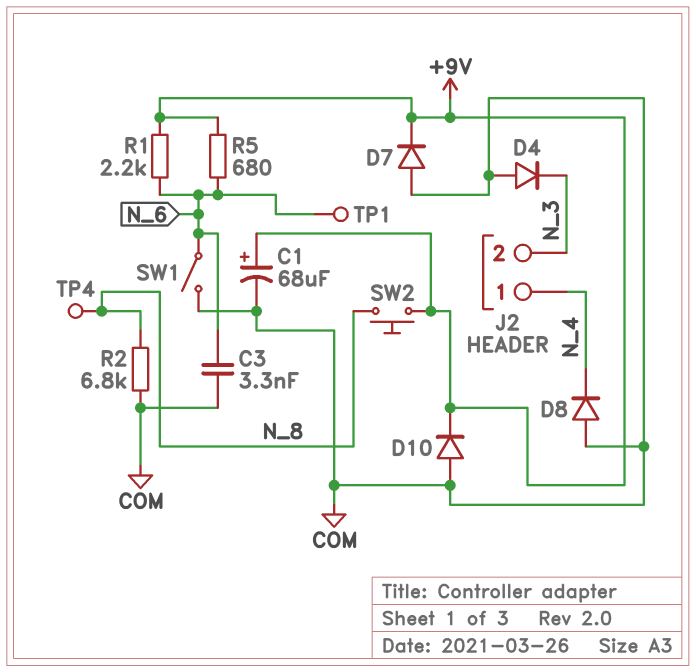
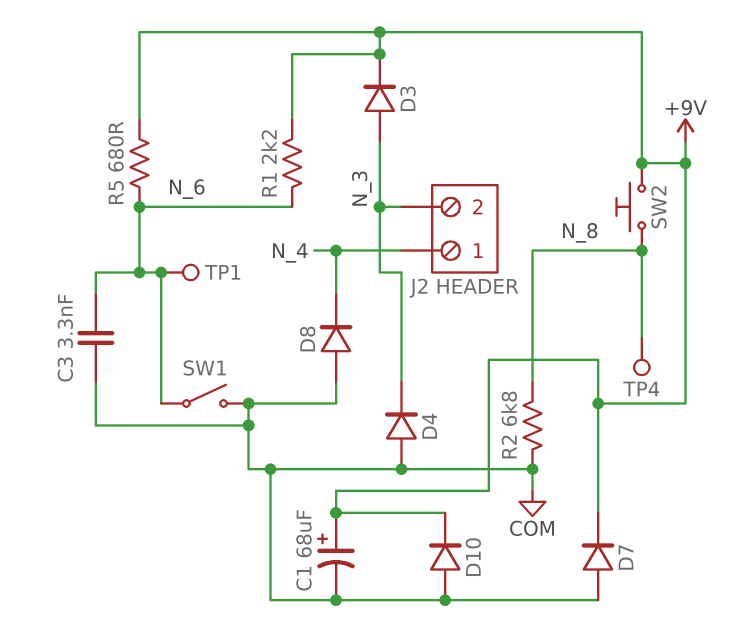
D3: none -> diode (A N_3, K +9V)

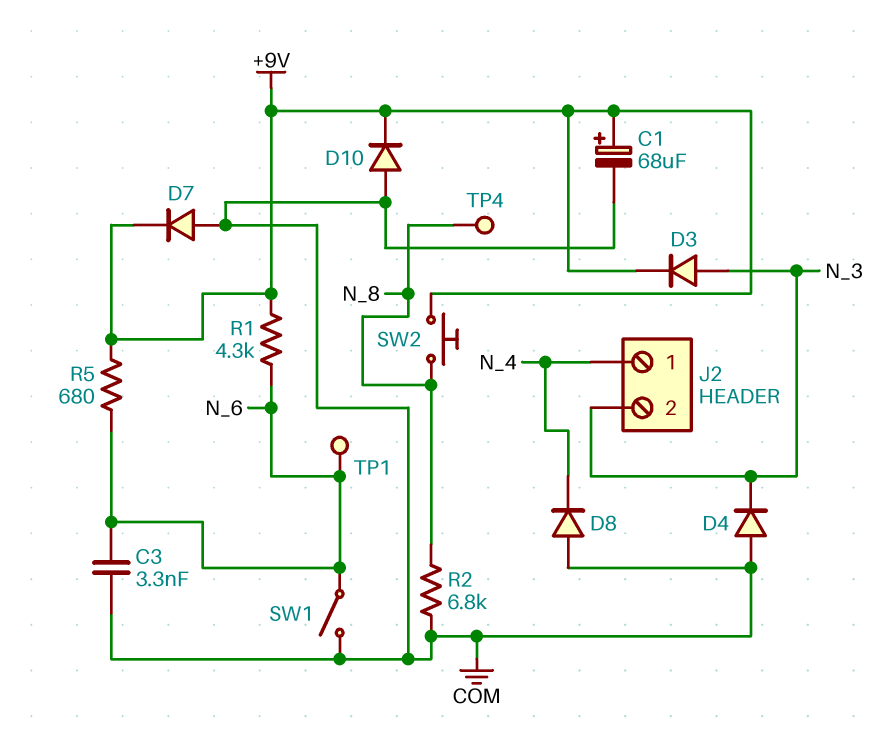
R1: 2.2k (+9V, N_6) -> 4.3k (+9V, N_6)

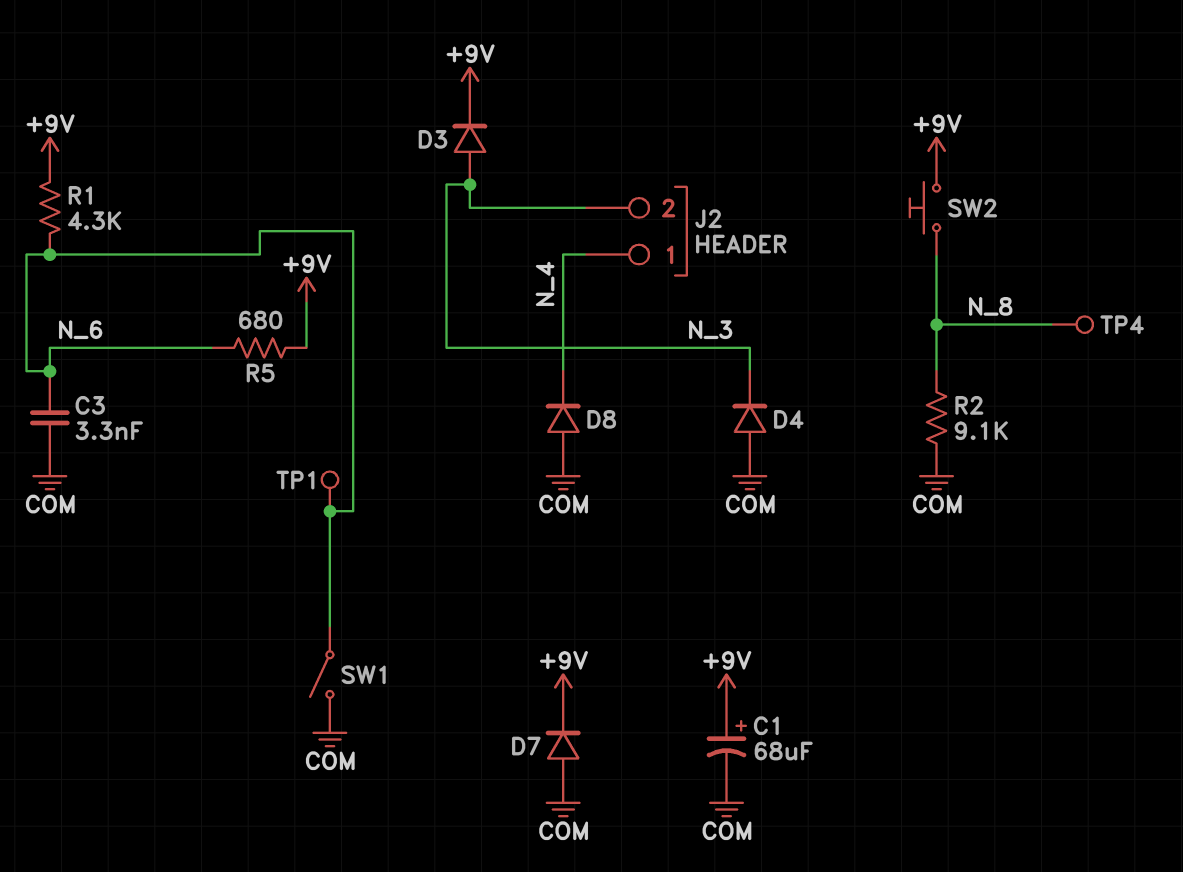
D10: diode (A COM, K +9V) -> none
R2: 6.8k (COM, N_8) -> 9.1k (COM, N_8)

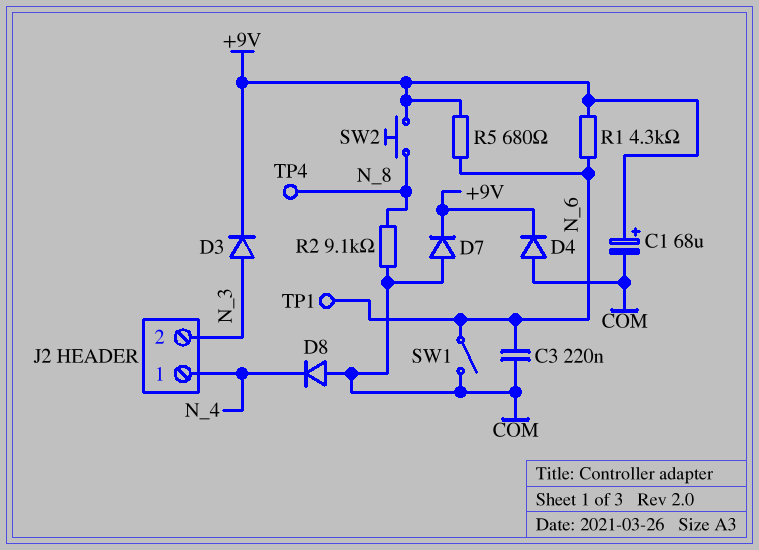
C3: 3.3nF (COM, N_6) -> 220nF (COM, N_6)
D4: diode (A COM, K N_3) -> diode (A COM, K +9V)

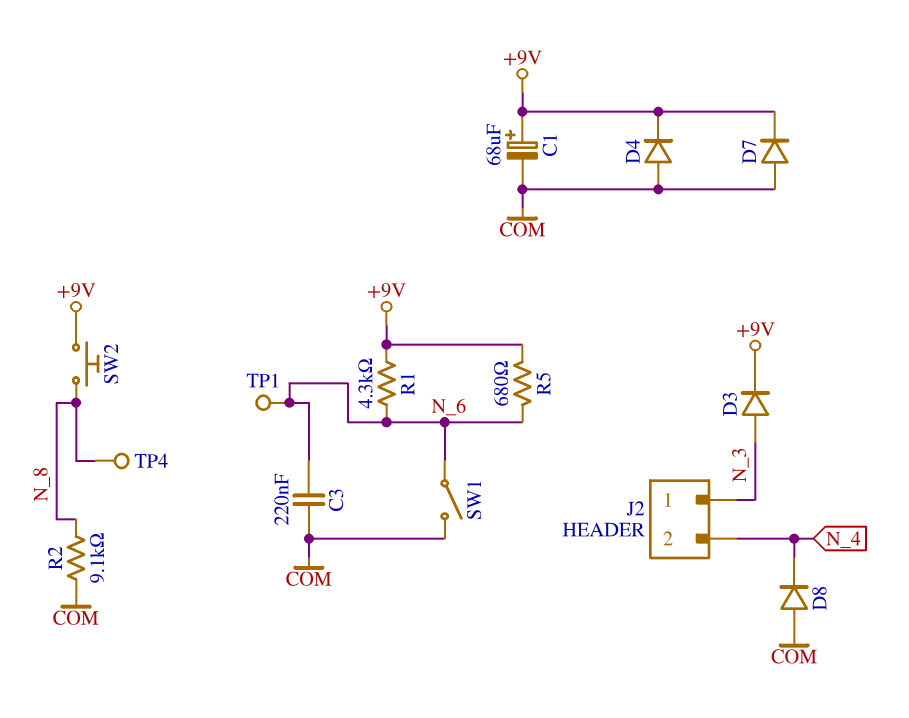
J2 pin 1: N_4 -> N_3
J2 pin 2: N_3 -> N_4

